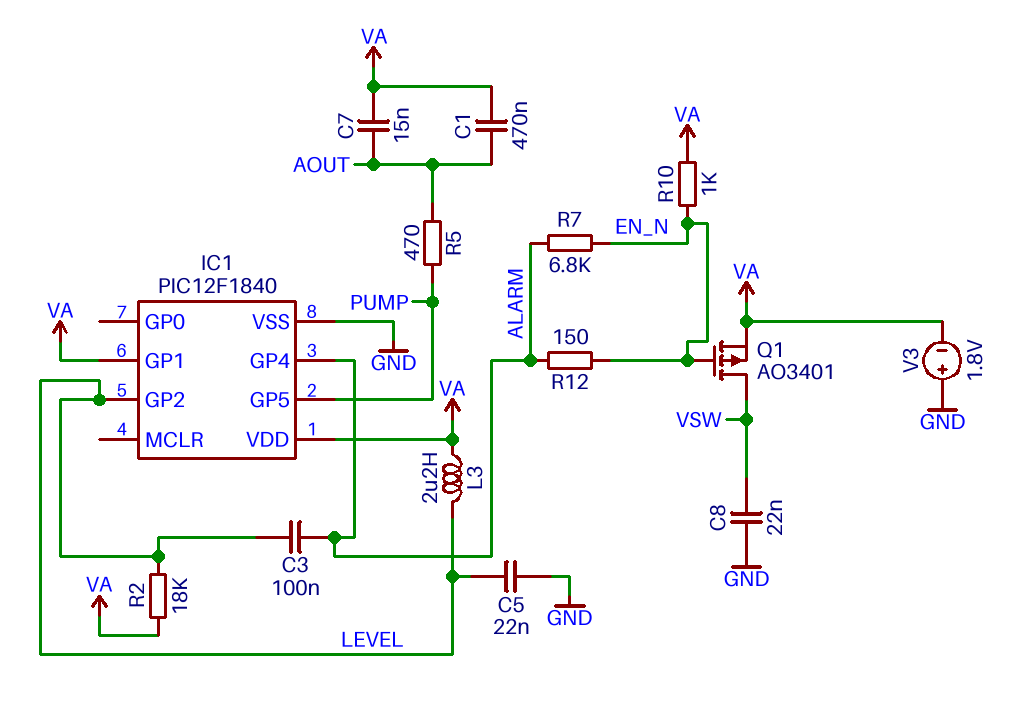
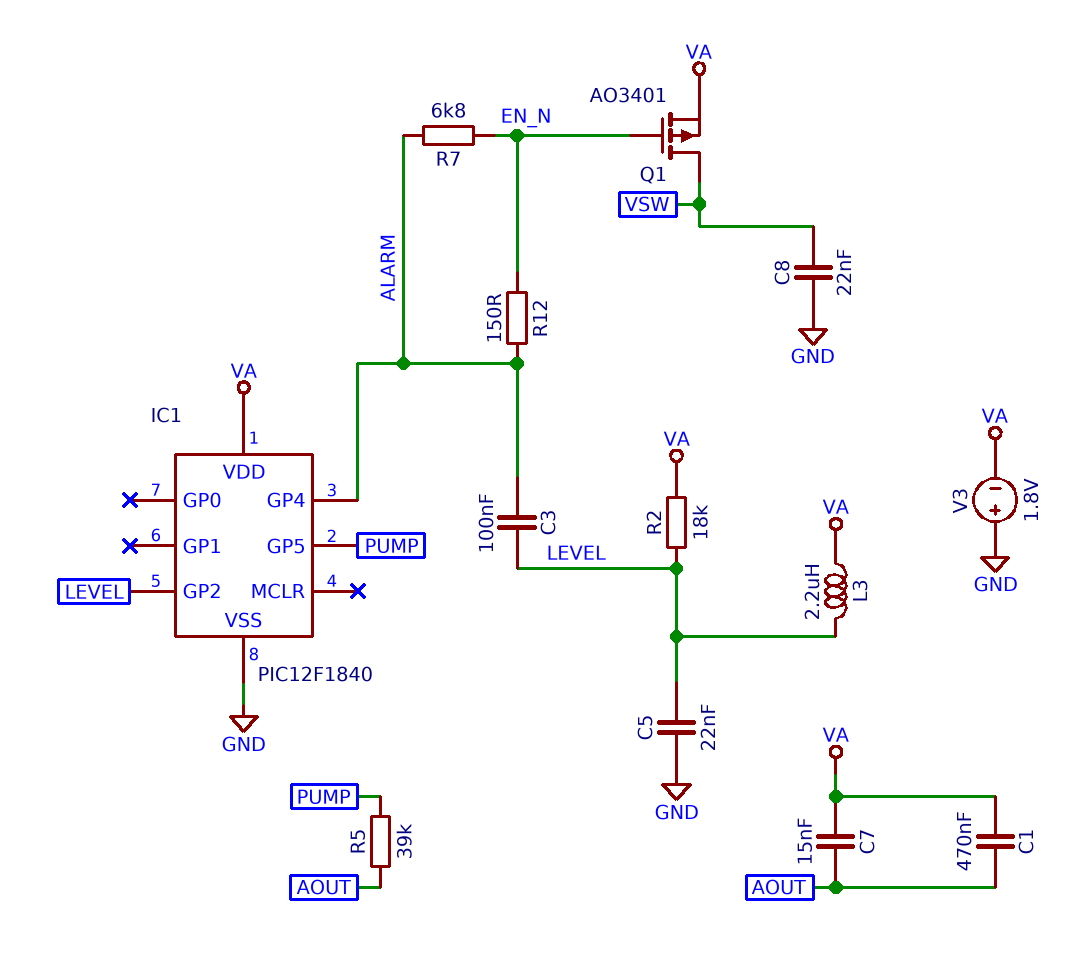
IC1 pin GP1: VA -> none
R5: 470 (AOUT, PUMP) -> 39k (AOUT, PUMP)
R10: 1k (EN_N, VA) -> none

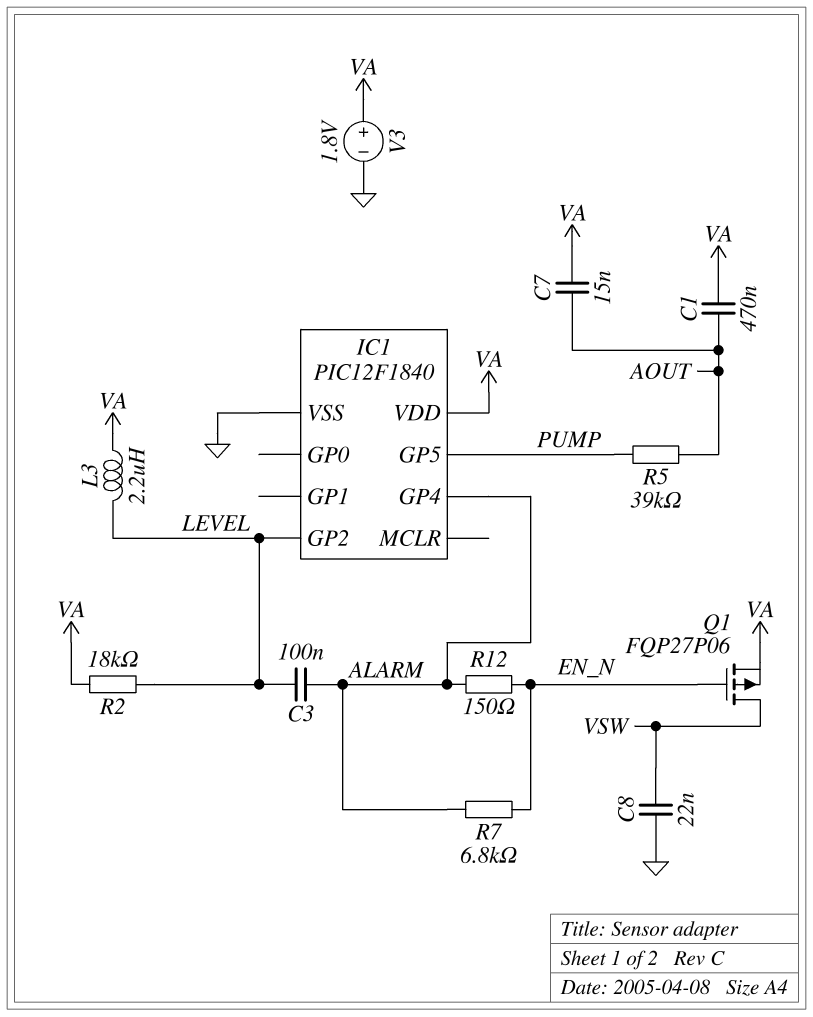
C5: 22nF (GND, LEVEL) -> none
Q1: PMOS AO3401 (G EN_N, D VSW, S VA) -> PMOS FQP27P06 (G EN_N, D VSW, S VA)
V3: 1.8V (plus GND, minus VA) -> 1.8V (plus VA, minus GND)

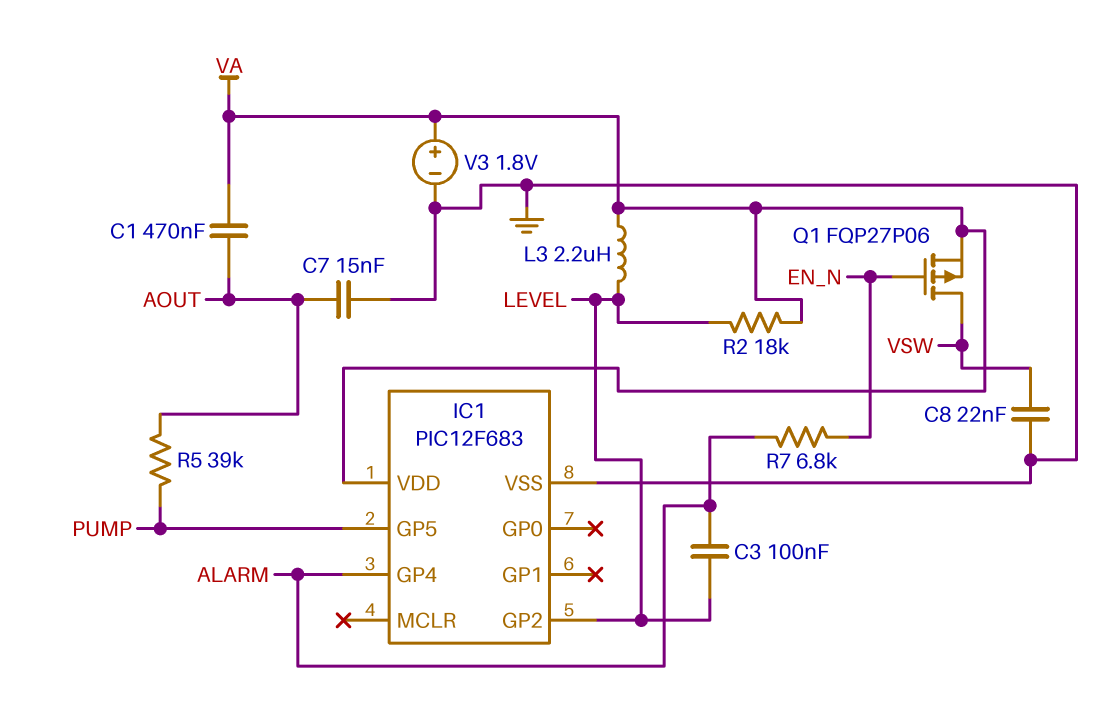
C7: 15nF (AOUT, VA) -> 15nF (AOUT, GND)
IC1: PIC12F1840 -> PIC12F683
R12: 150 (ALARM, EN_N) -> none

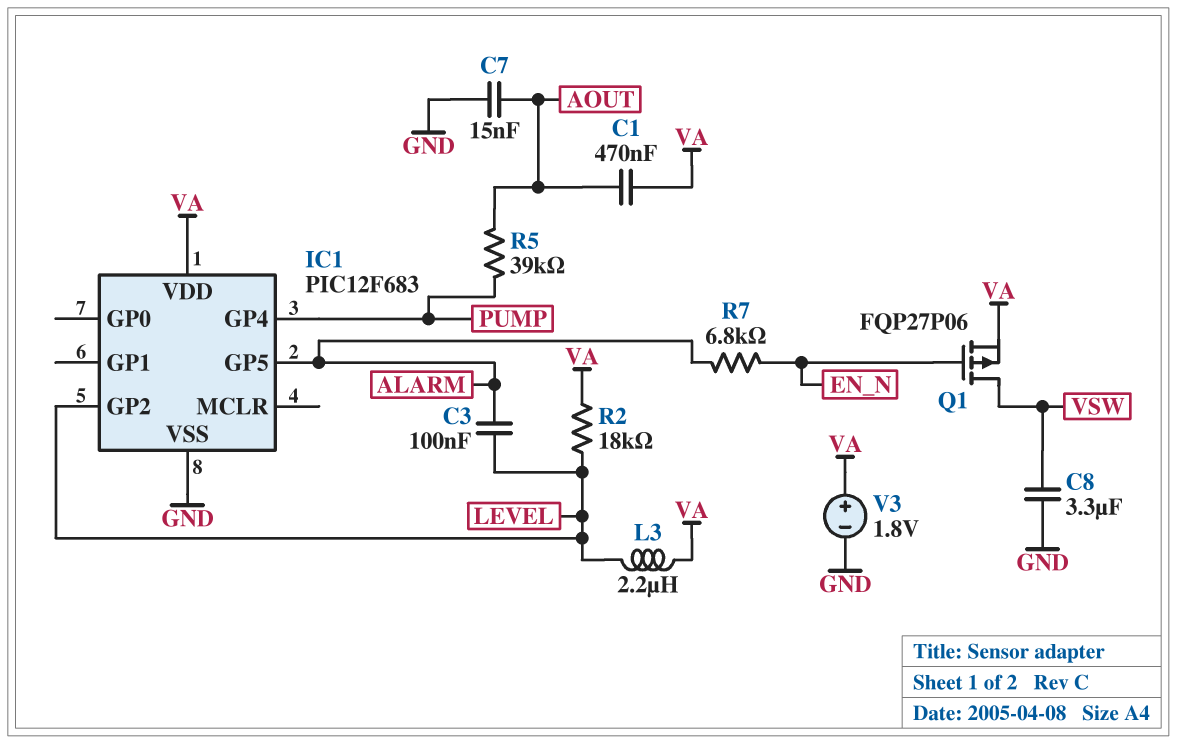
C8: 22nF (GND, VSW) -> 3.3uF (GND, VSW)
IC1 pin GP4: ALARM -> PUMP
IC1 pin GP5: PUMP -> ALARM

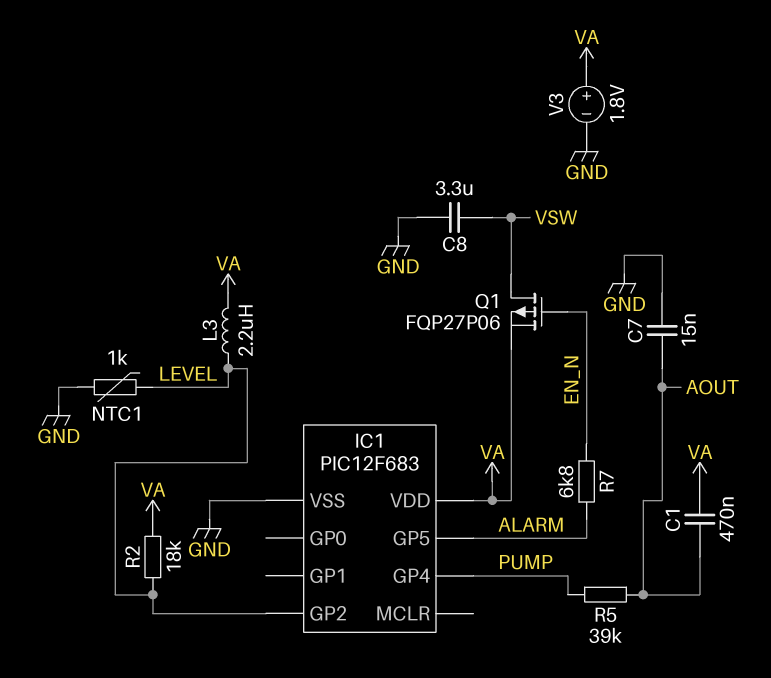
C3: 100nF (ALARM, LEVEL) -> none
NTC1: none -> 1k (GND, LEVEL)

